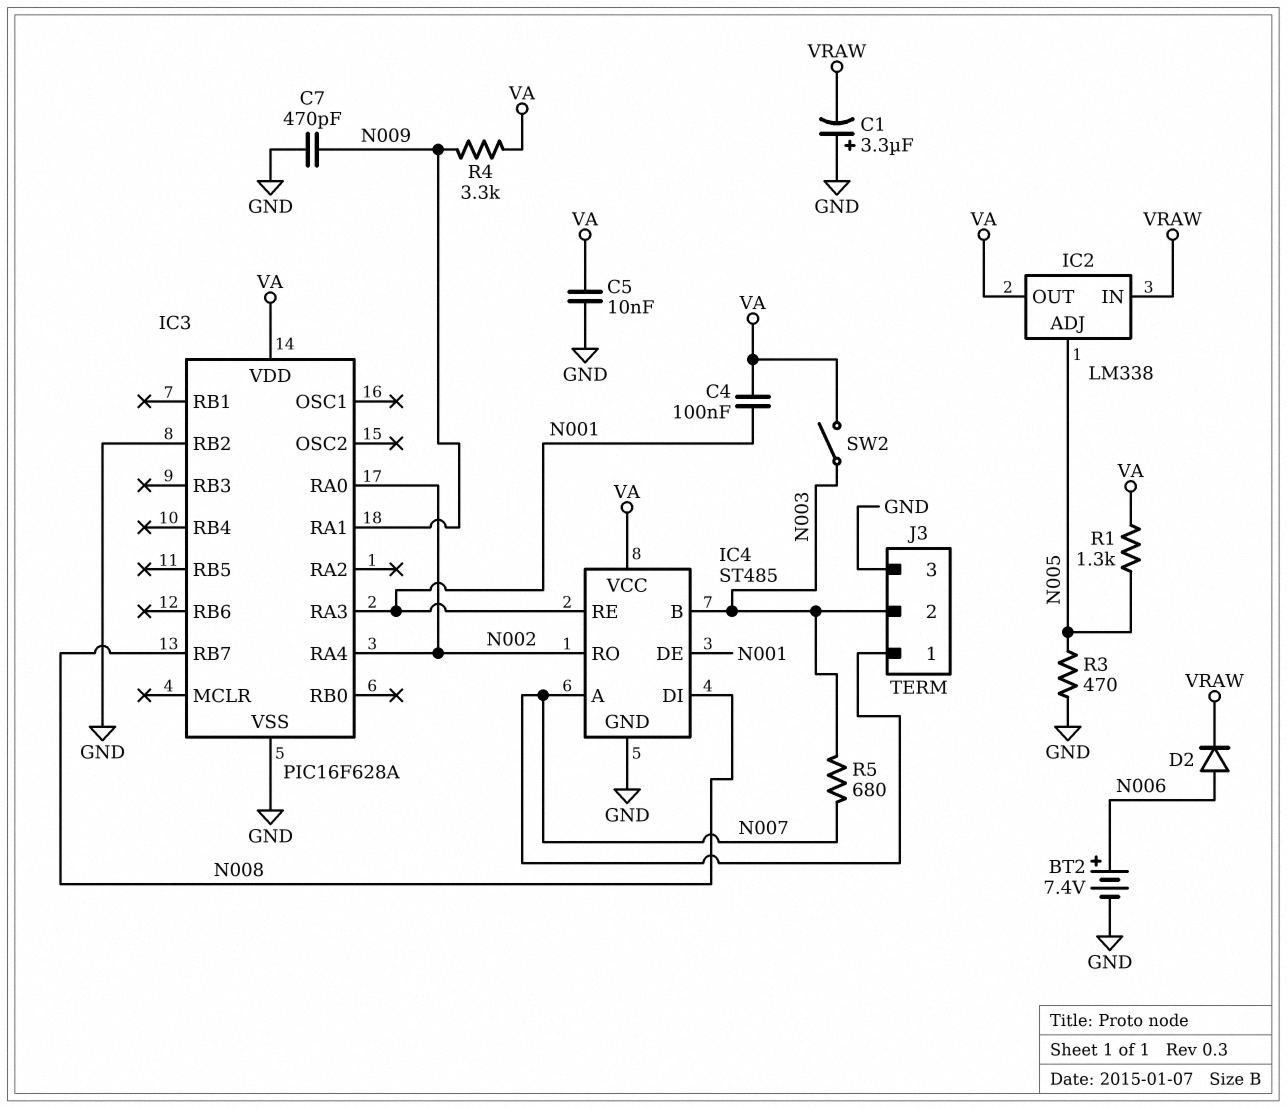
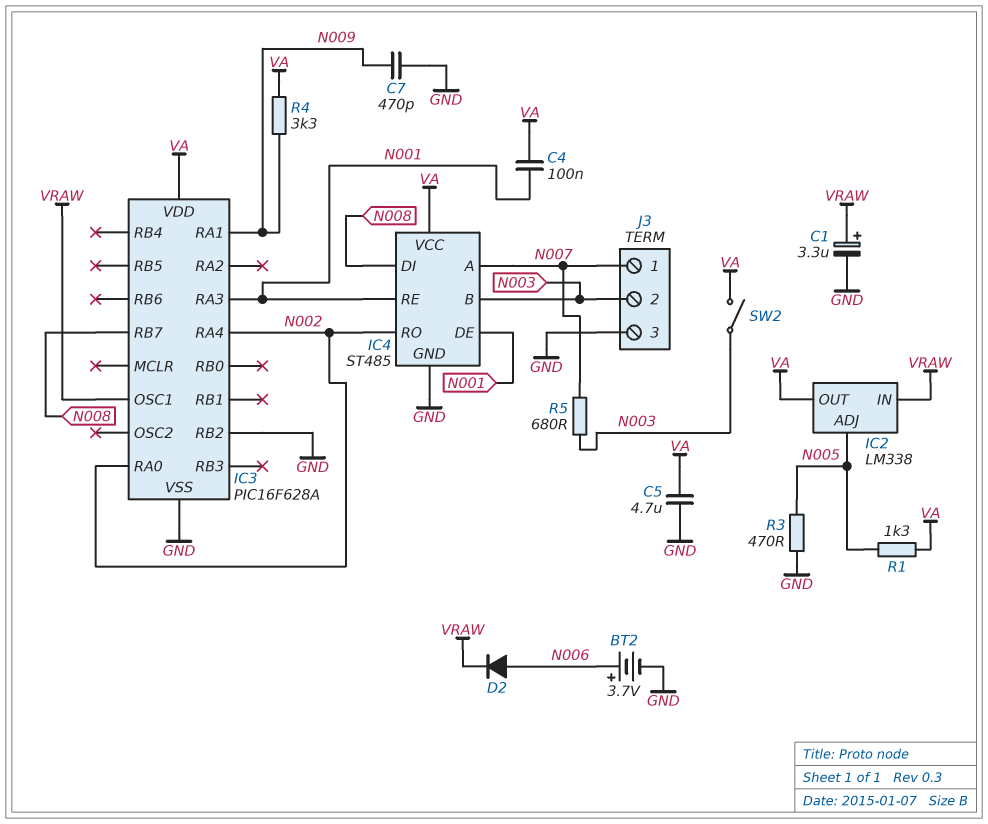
BT2: 7.4V (plus N006, minus GND) -> 3.7V (plus N006, minus GND)
C1: 3.3uF (plus GND, minus VRAW) -> 3.3uF (plus VRAW, minus GND)
C5: 10nF (GND, VA) -> 4.7uF (GND, VA)
IC3 pin OSC1: none -> VRAW

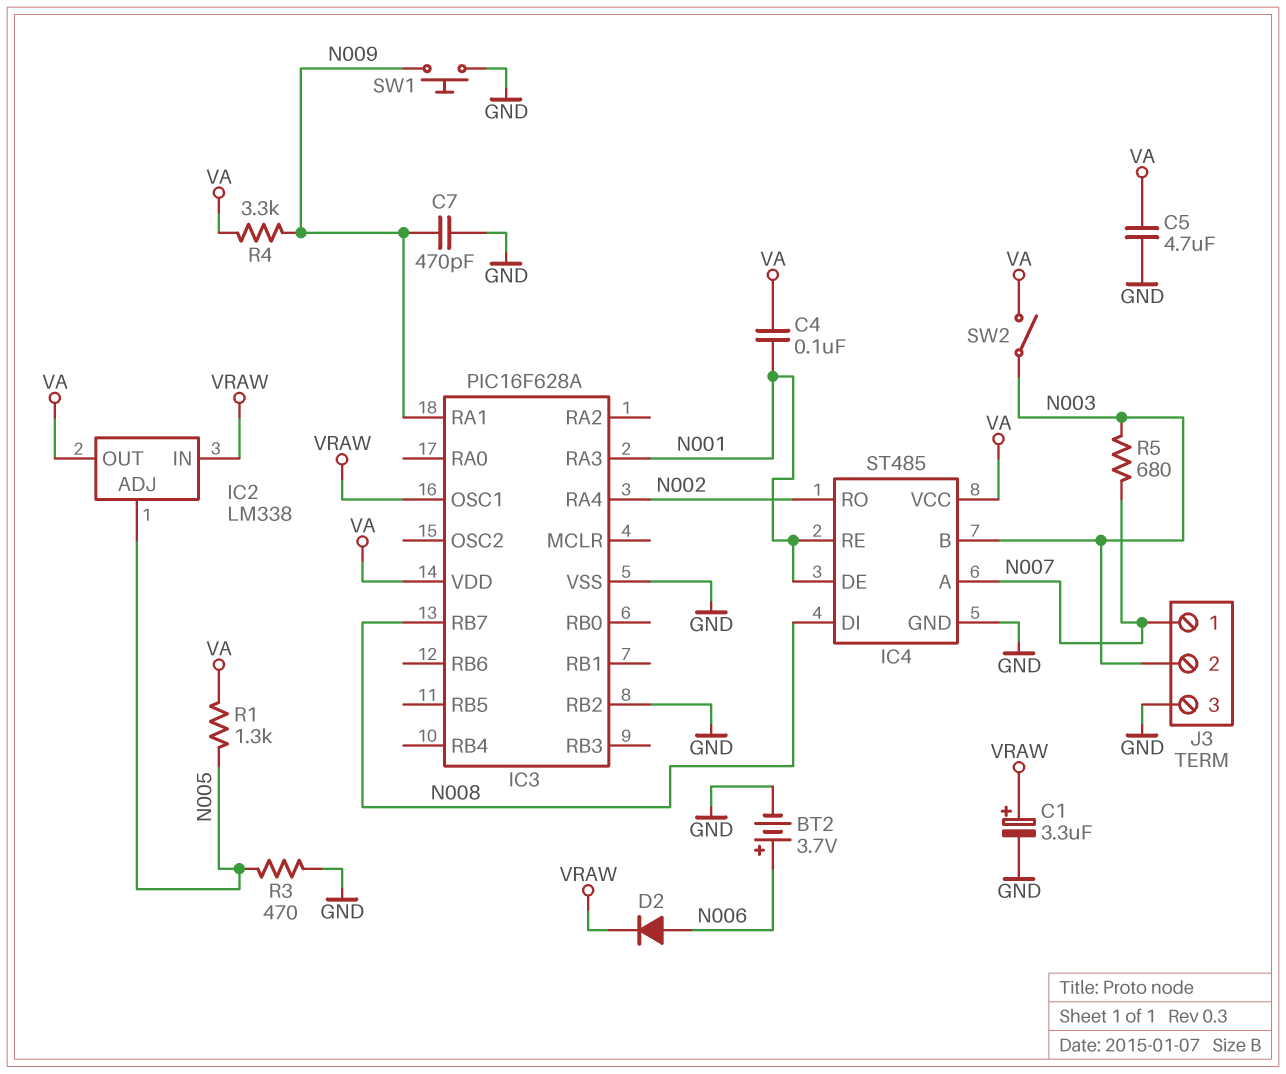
IC3 pin RA0: N002 -> none
SW1: none -> button (GND, N009)

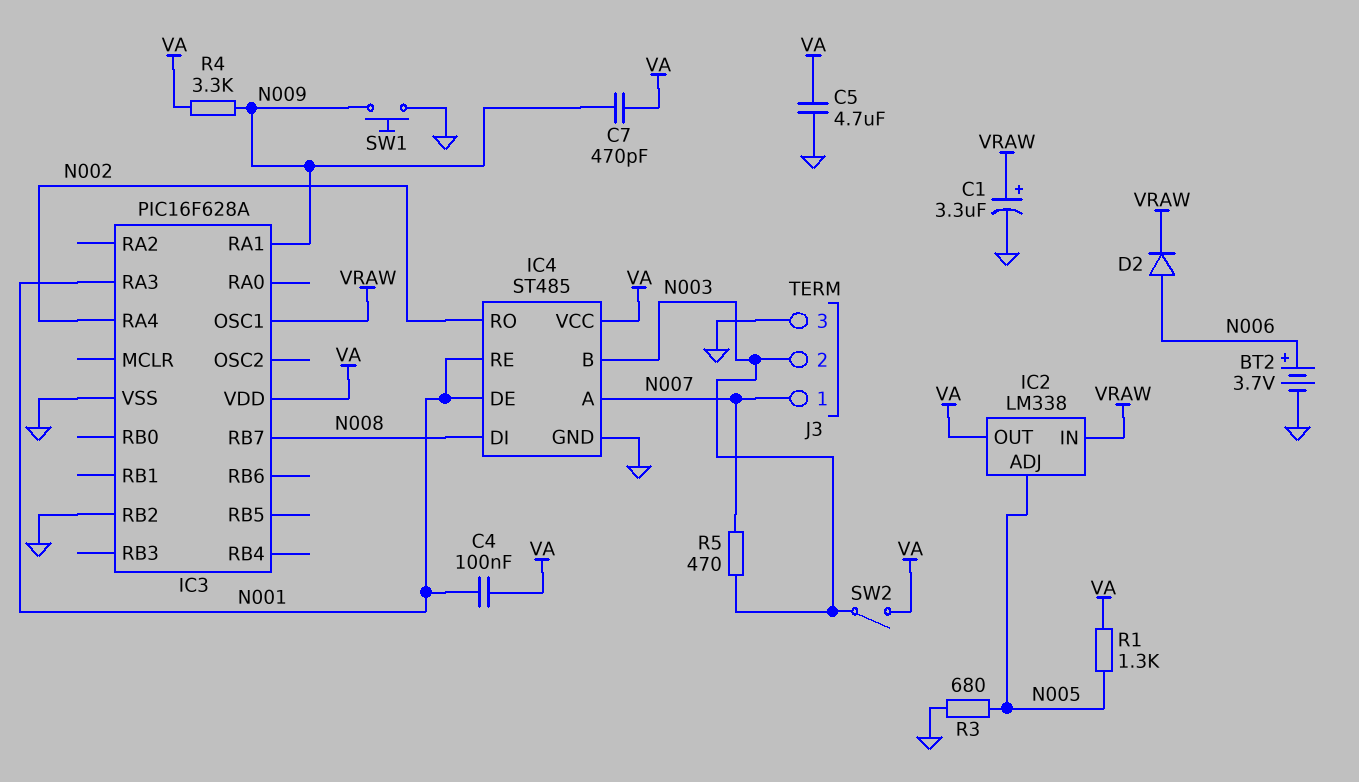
C7: 470pF (GND, N009) -> 470pF (N009, VA)
R3: 470 (GND, N005) -> 680 (GND, N005)
R5: 680 (N003, N007) -> 470 (N003, N007)

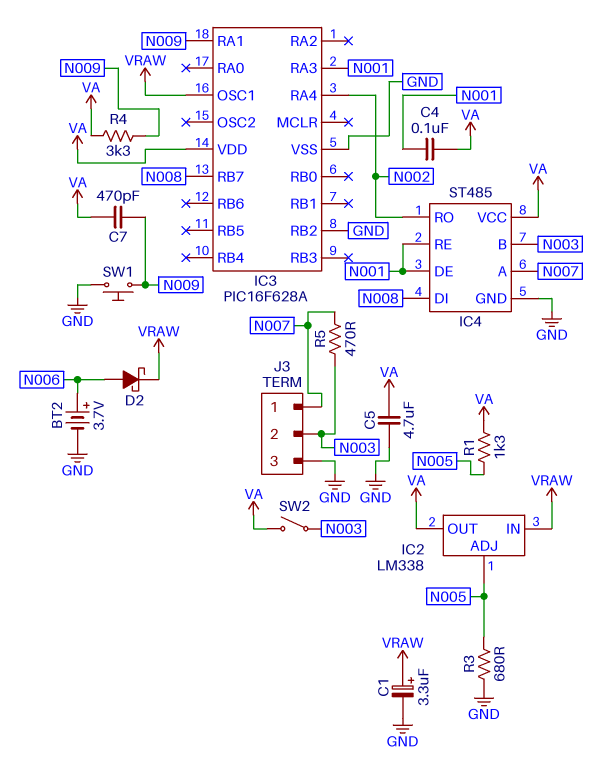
D2: diode (A N006, K VRAW) -> schottky (A N006, K VRAW)

